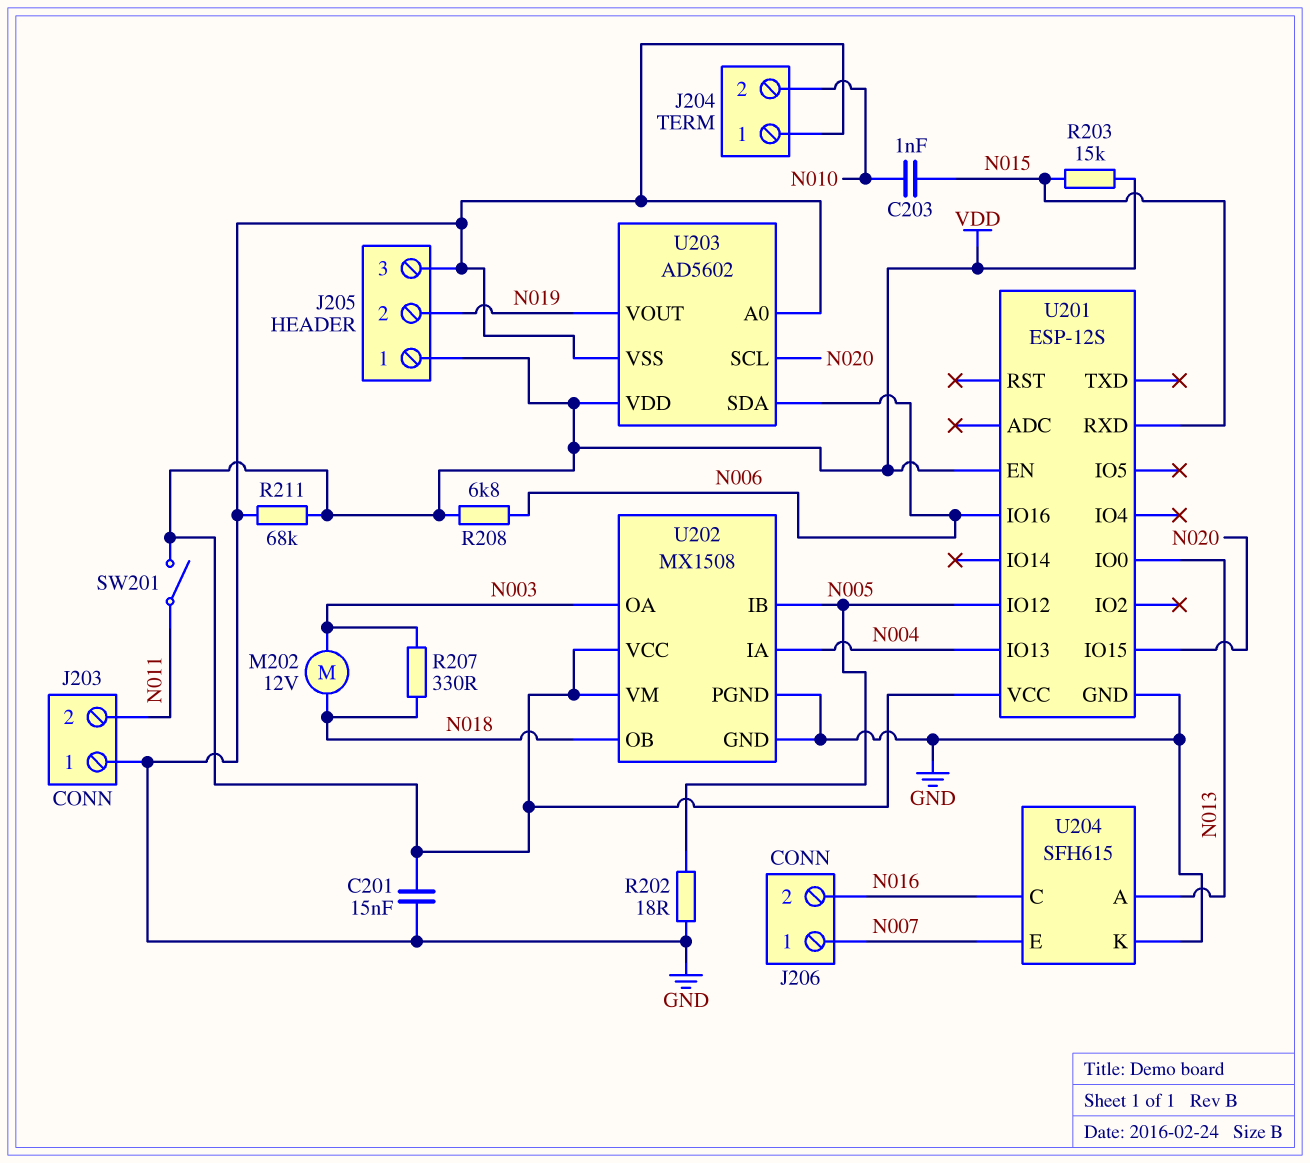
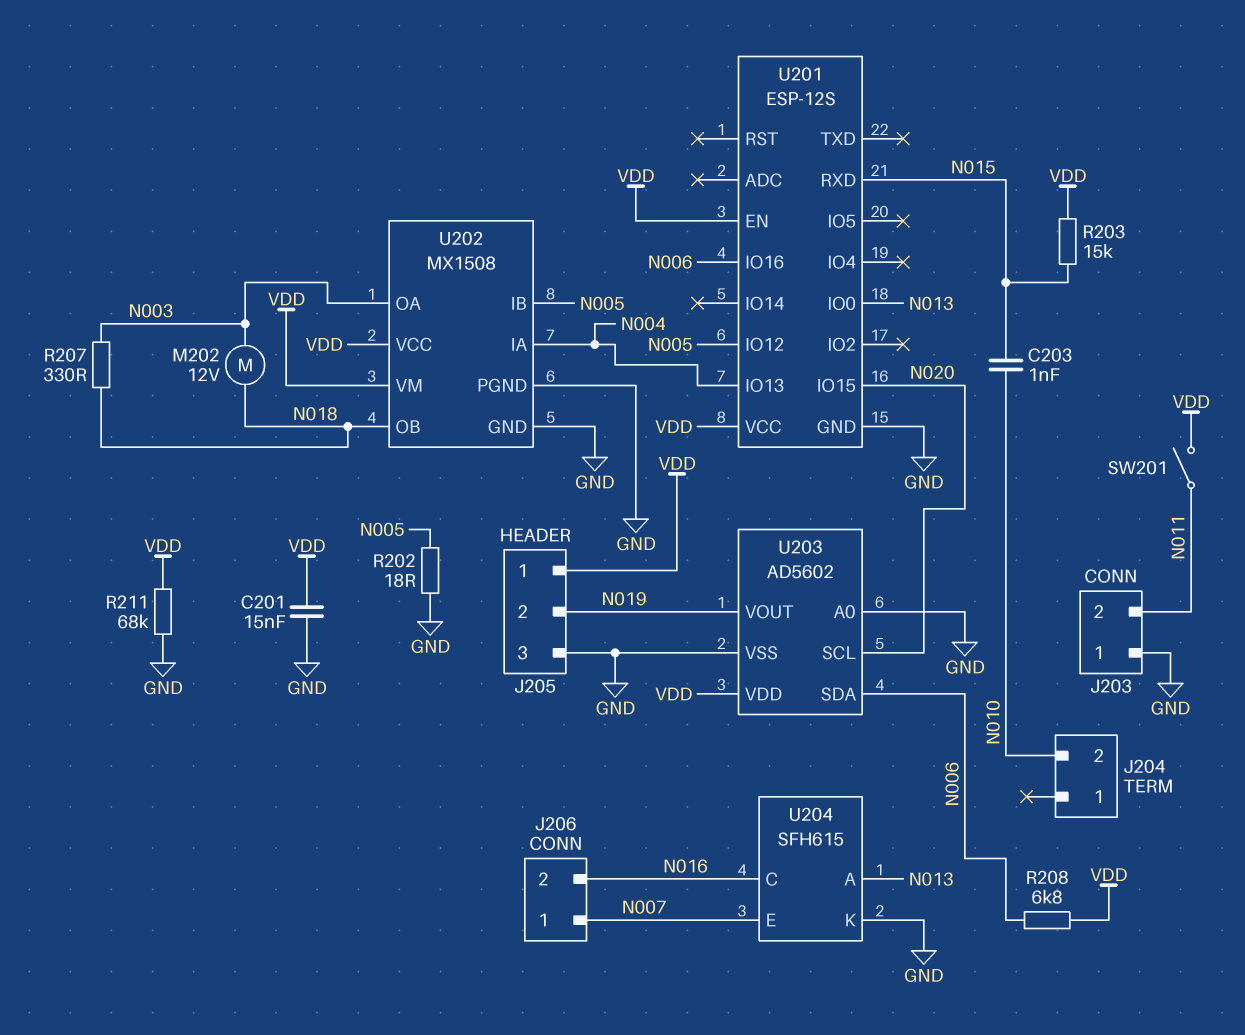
J204 pin 1: GND -> none

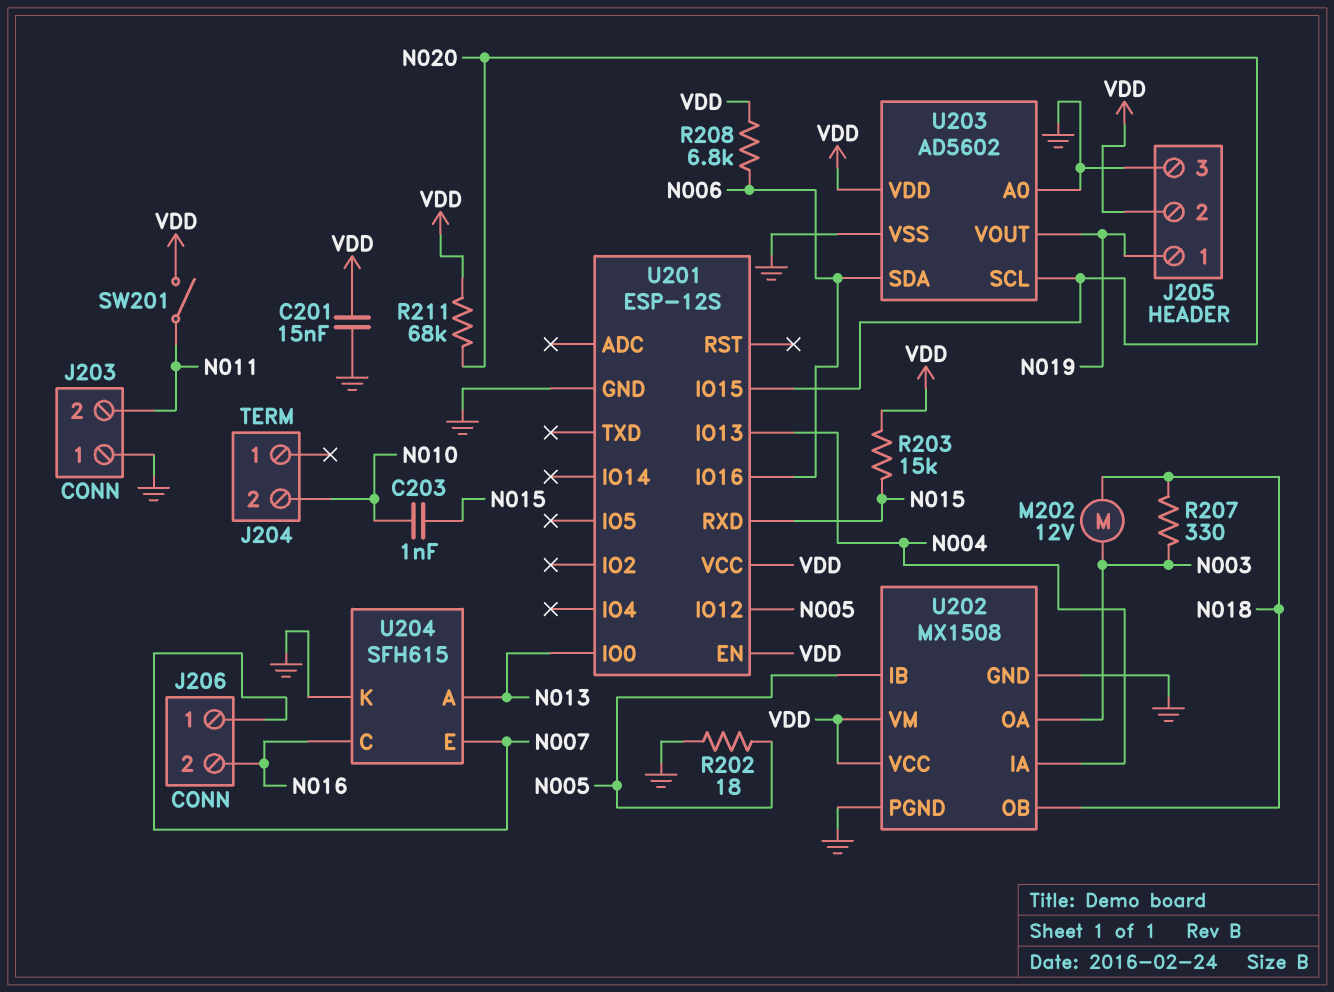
J205 pin 1: VDD -> N019
J205 pin 2: N019 -> VDD
R211: 68k (GND, VDD) -> 68k (N020, VDD)

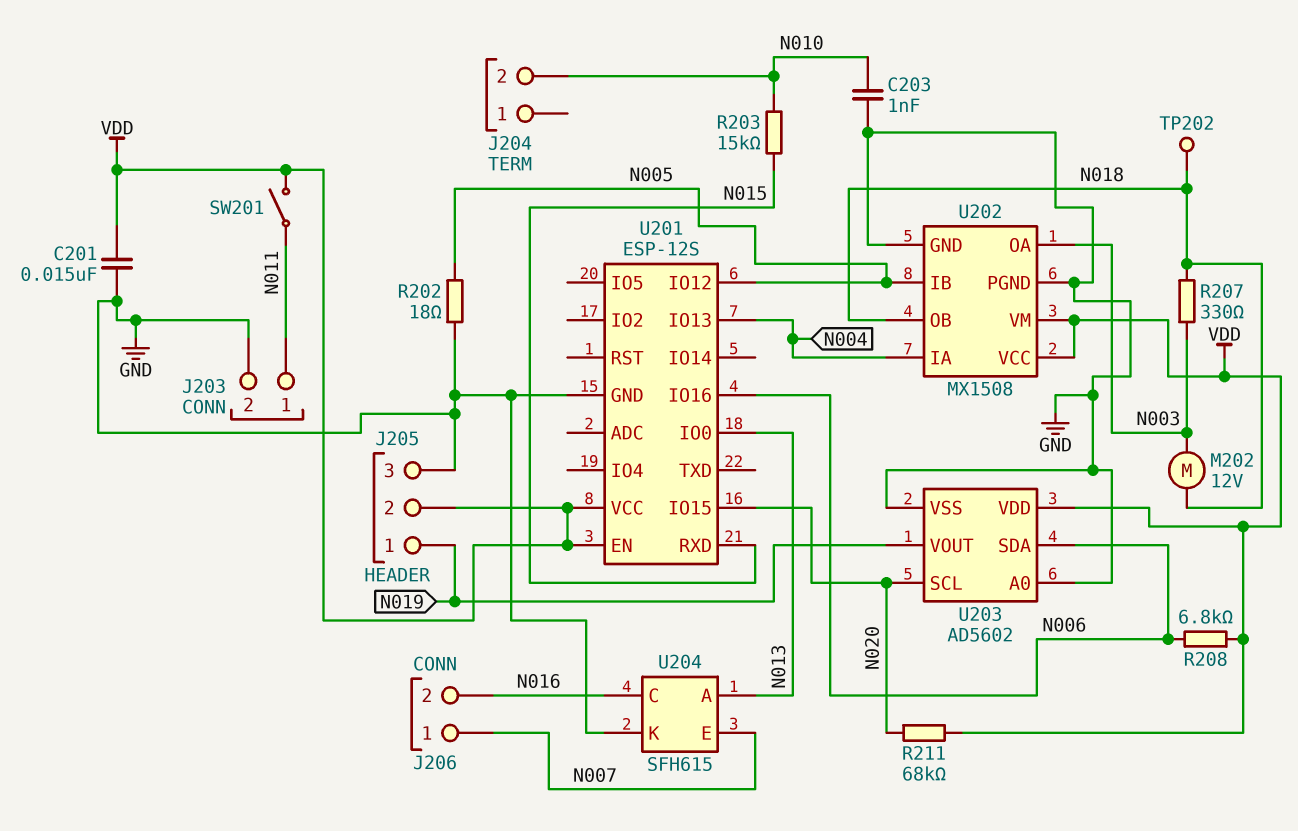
C203: 1nF (N010, N015) -> 1nF (GND, N010)
J203 pin 1: GND -> N011
J203 pin 2: N011 -> GND
R203: 15k (N015, VDD) -> 15k (N010, N015)
TP202: none -> test point (N018)

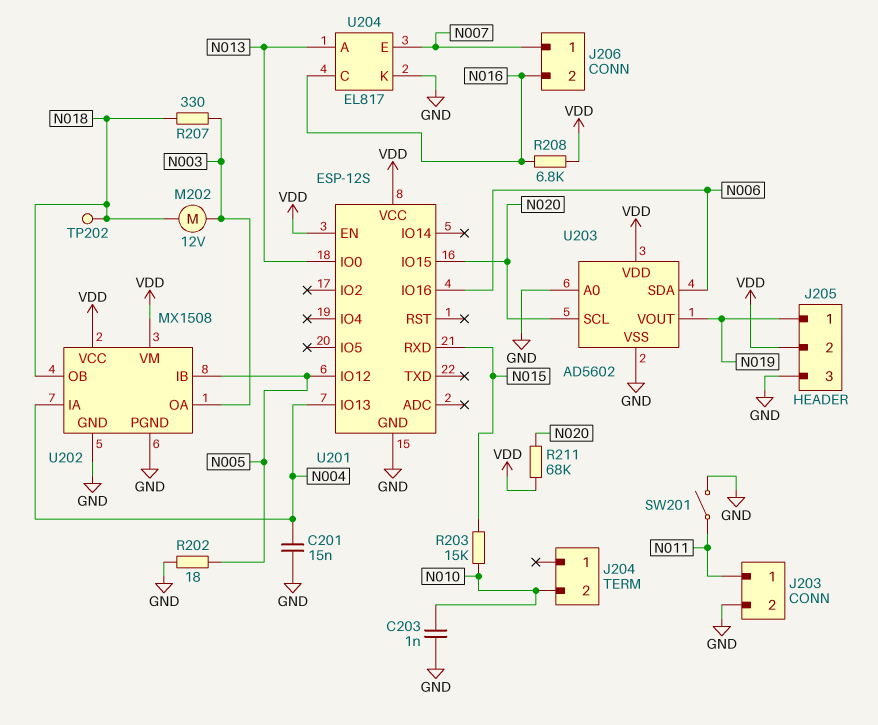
C201: 15nF (GND, VDD) -> 15nF (GND, N004)
R208: 6.8k (N006, VDD) -> 6.8k (N016, VDD)
SW201: switch (N011, VDD) -> switch (GND, N011)
U204: SFH615 -> EL817

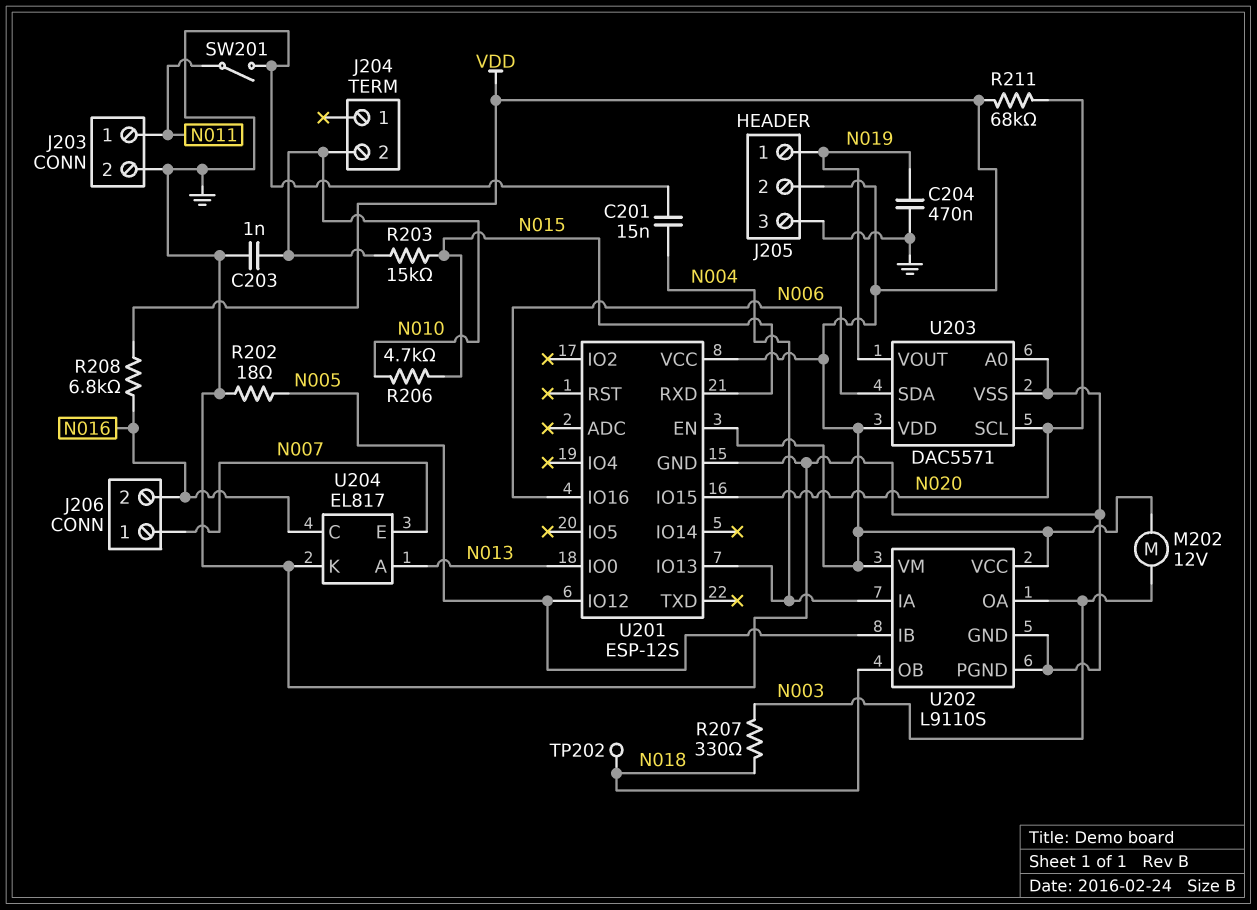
C204: none -> 470nF (GND, N019)
M202: motor 12V (N003, N018) -> motor 12V (N003, VDD)
R206: none -> 4.7k (N010, N015)
U202: MX1508 -> L9110S
U203: AD5602 -> DAC5571

